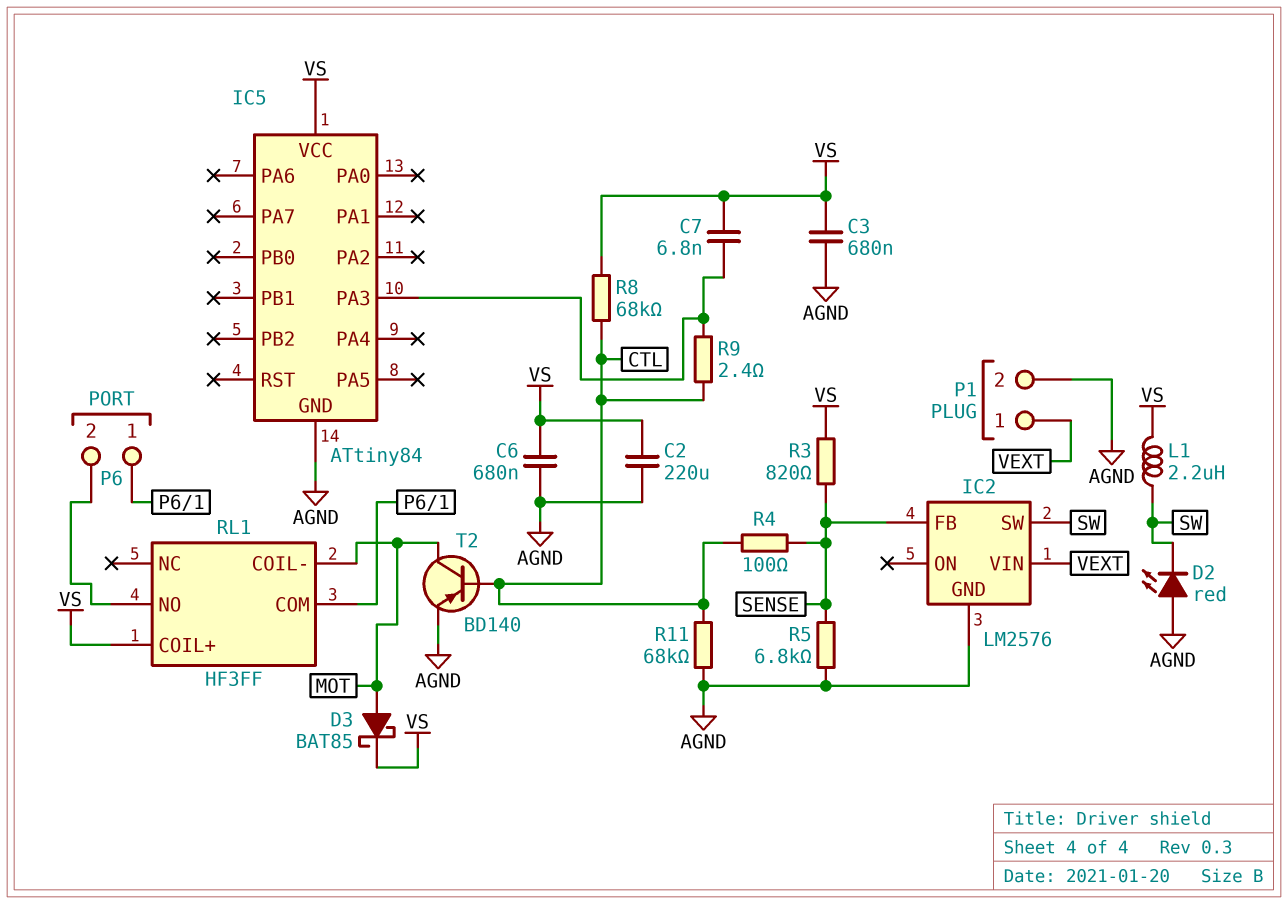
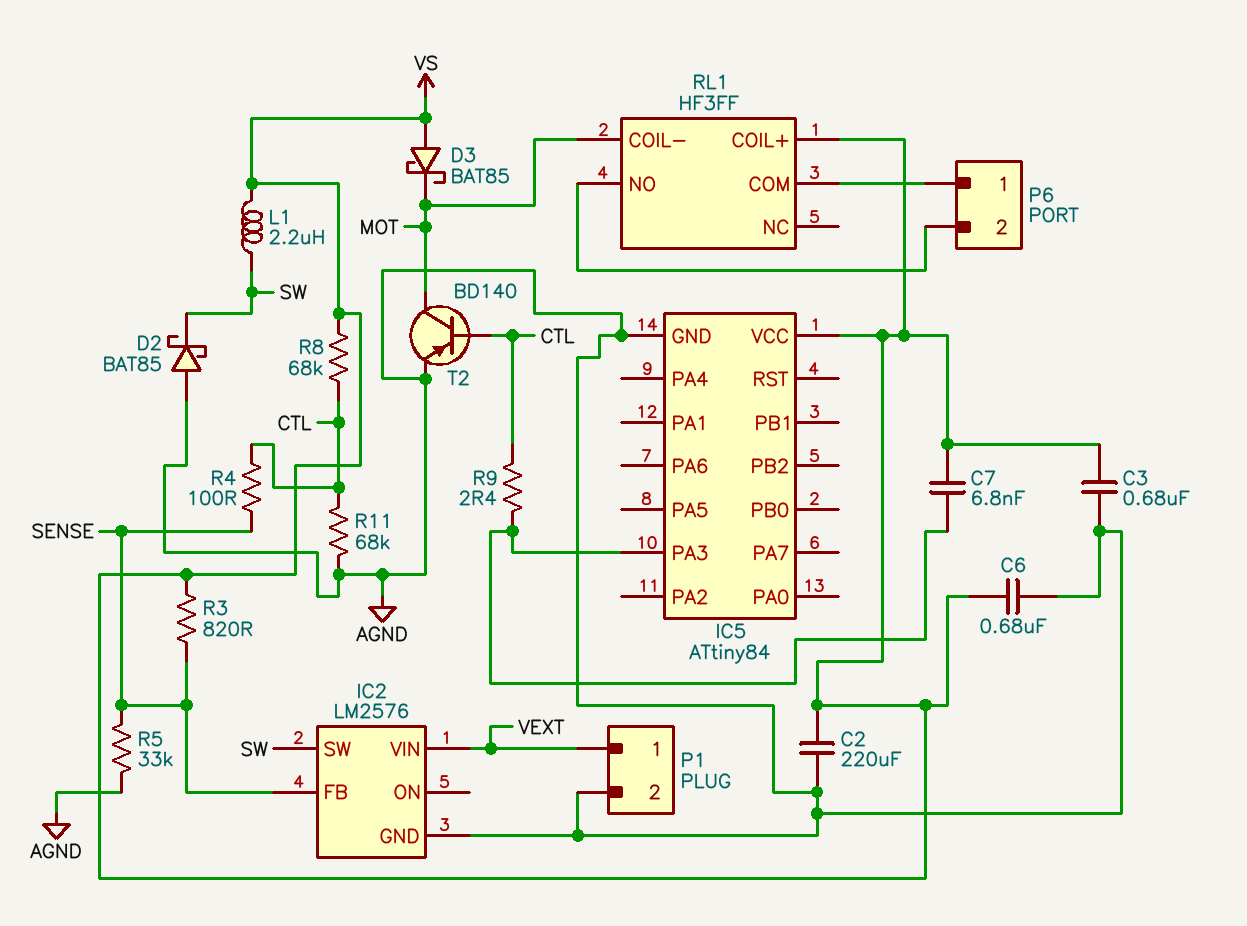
D2: LED red (A AGND, K SW) -> schottky BAT85 (A AGND, K SW)
D3: schottky BAT85 (A MOT, K VS) -> schottky BAT85 (A VS, K MOT)
R5: 6.8k (AGND, SENSE) -> 33k (AGND, SENSE)

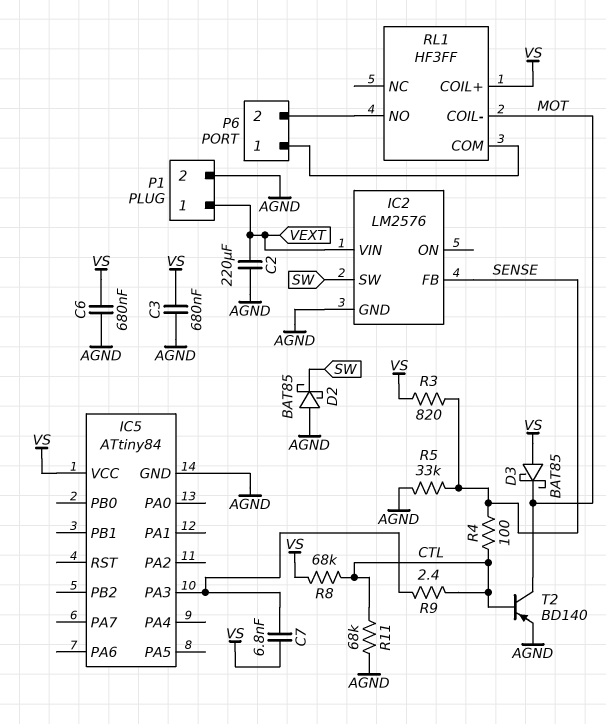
C2: 220uF (AGND, VS) -> 220uF (AGND, VEXT)
L1: 2.2uH (SW, VS) -> none

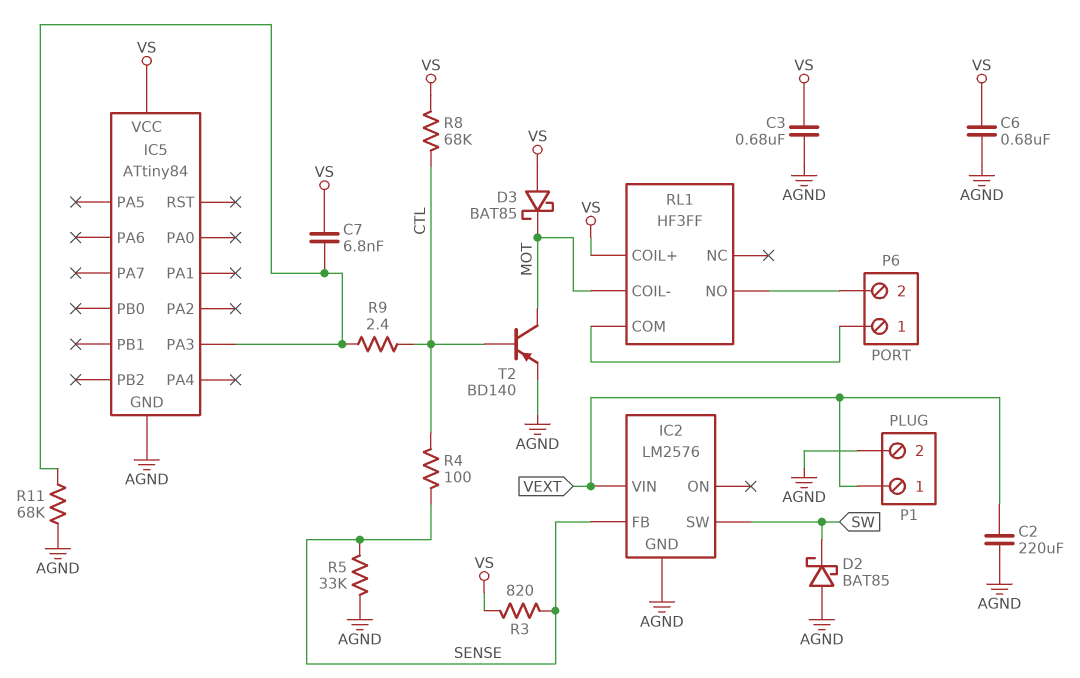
R11: 68k (AGND, CTL) -> 68k (AGND, IC5/PA3)

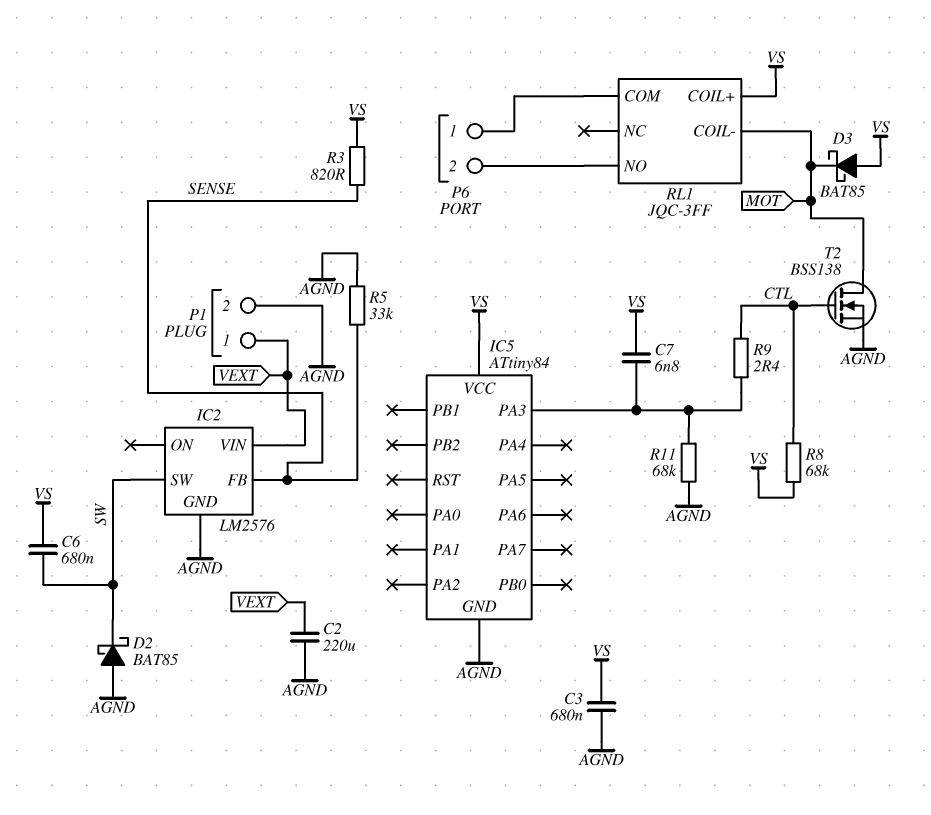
C6: 680nF (AGND, VS) -> 680nF (SW, VS)
R4: 100 (CTL, SENSE) -> none
RL1: HF3FF -> JQC-3FF
T2: PNP BD140 (B CTL, C MOT, E AGND) -> NMOS BSS138 (G CTL, D MOT, S AGND)

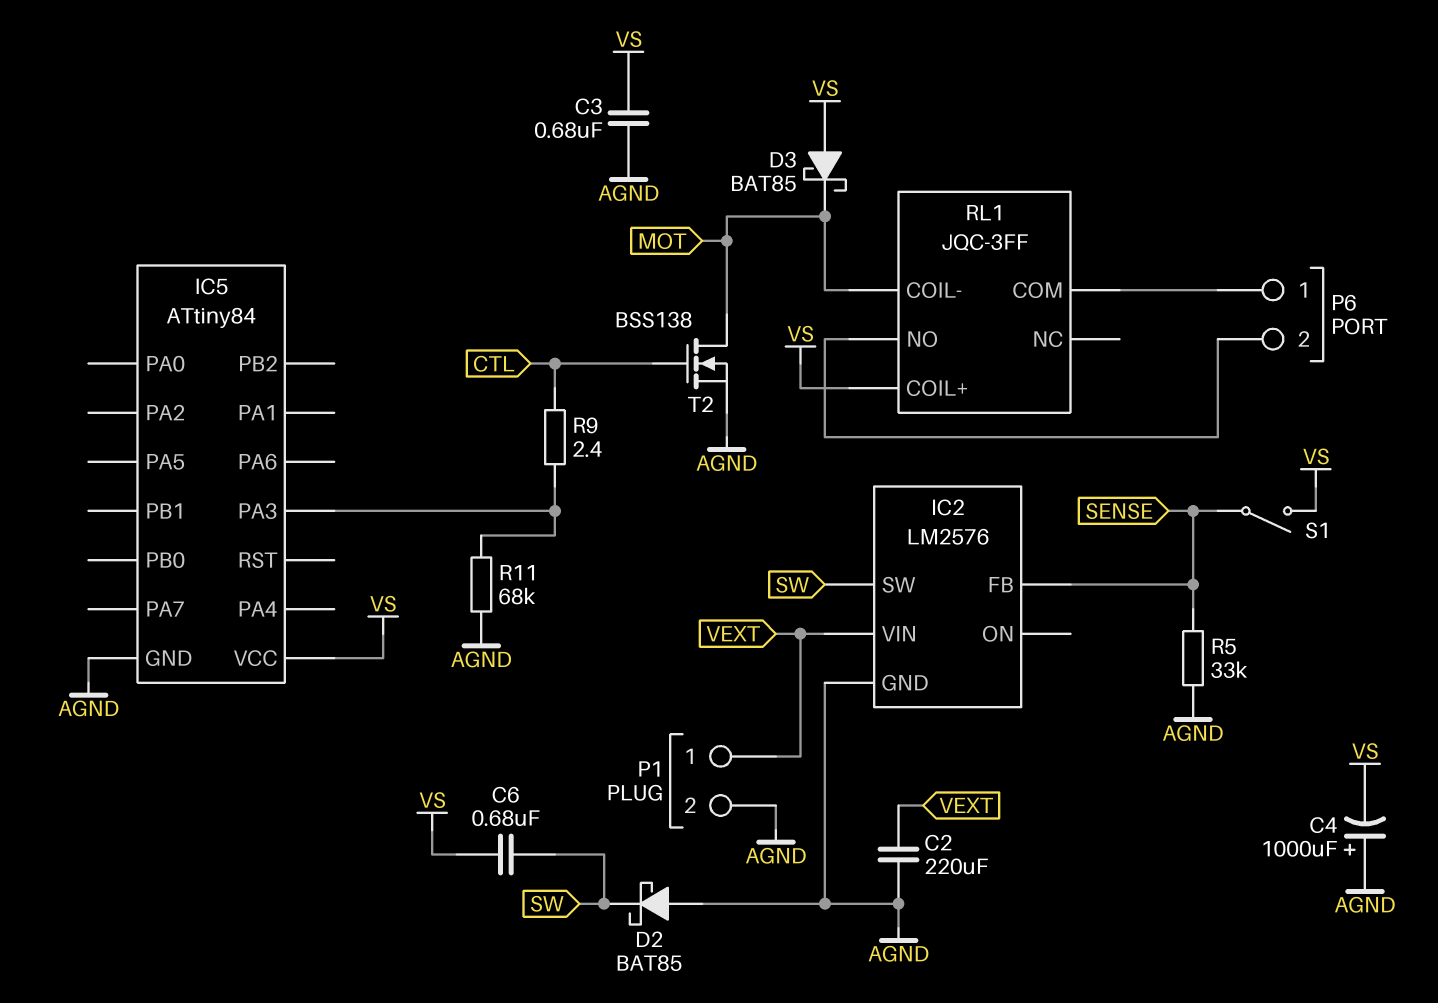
C4: none -> 1000uF (plus AGND, minus VS)
C7: 6.8nF (IC5/PA3, VS) -> none
R3: 820 (SENSE, VS) -> none
R8: 68k (CTL, VS) -> none
S1: none -> switch (SENSE, VS)

